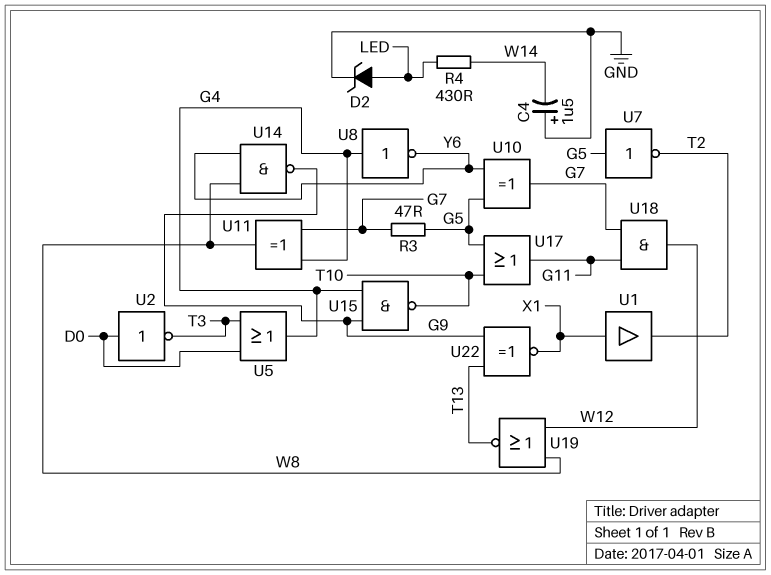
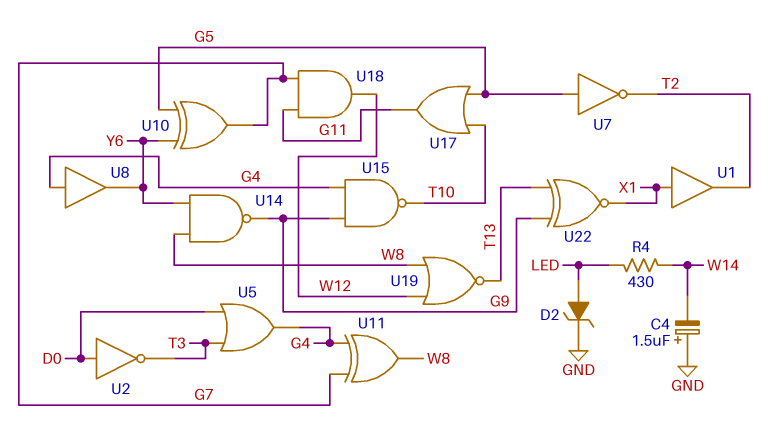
R3: 47 (G5, G7) -> none
U8: NOT (in G4, out Y6) -> buffer (in G4, out Y6)

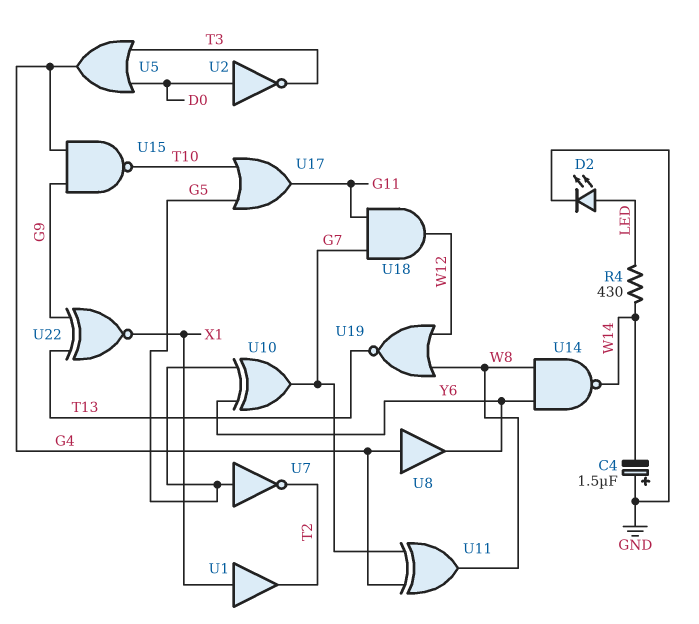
D2: zener (A LED, K GND) -> LED (A LED, K GND)
U14: NAND (in W8, in Y6, out G9) -> NAND (in W8, in Y6, out W14)

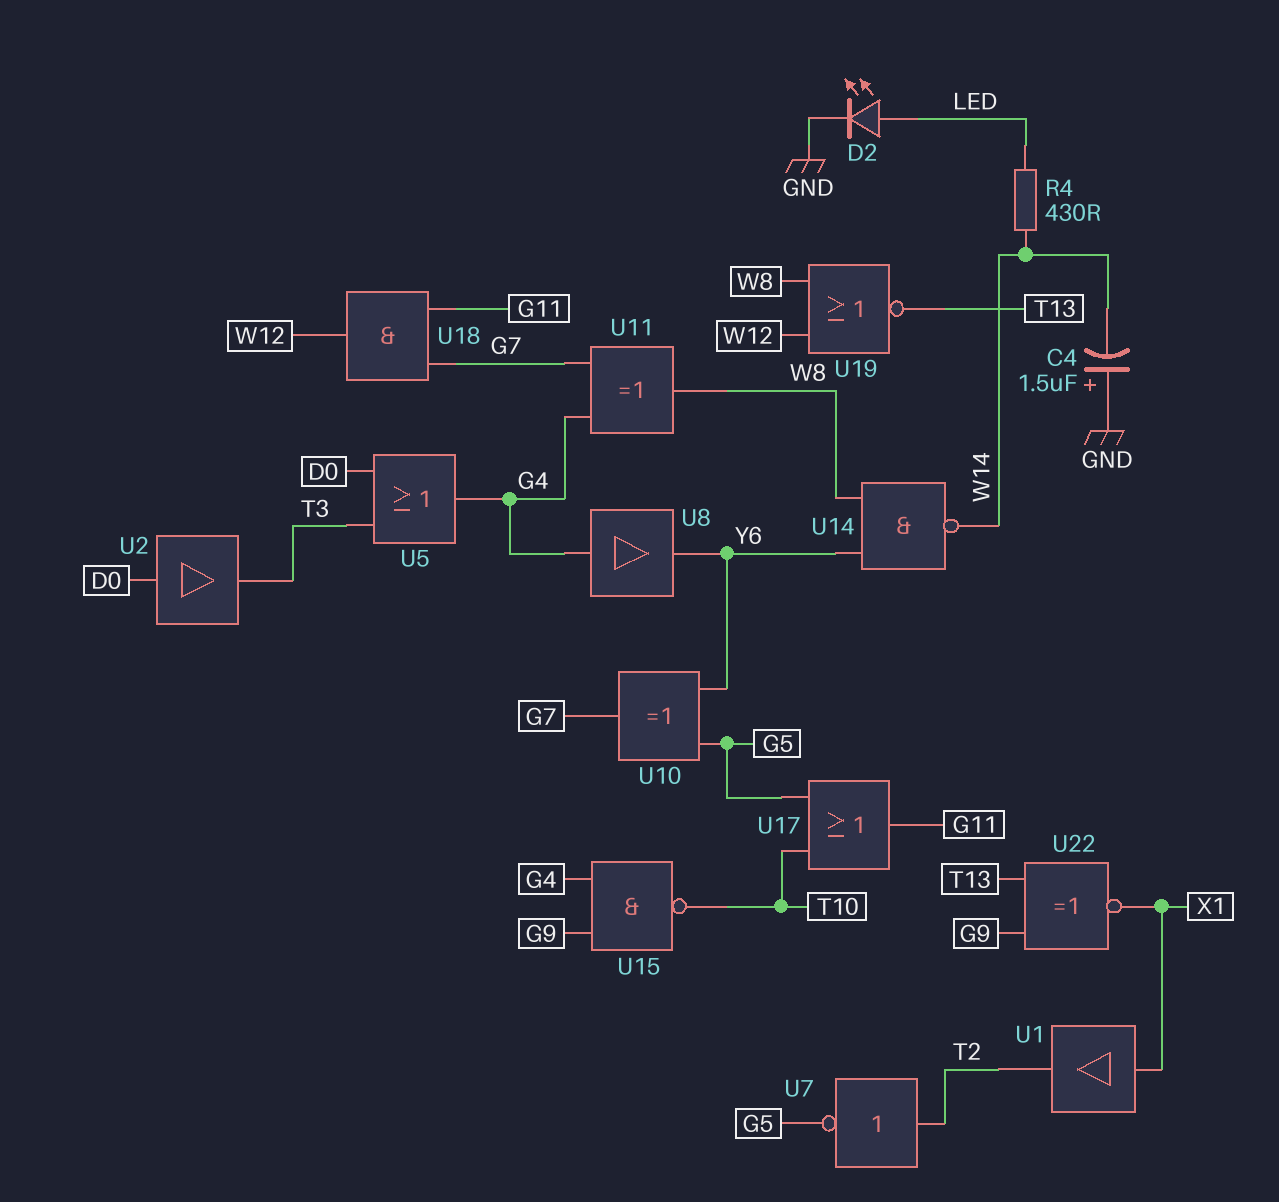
U2: NOT (in D0, out T3) -> buffer (in D0, out T3)
U7: NOT (in G5, out T2) -> NOT (in T2, out G5)

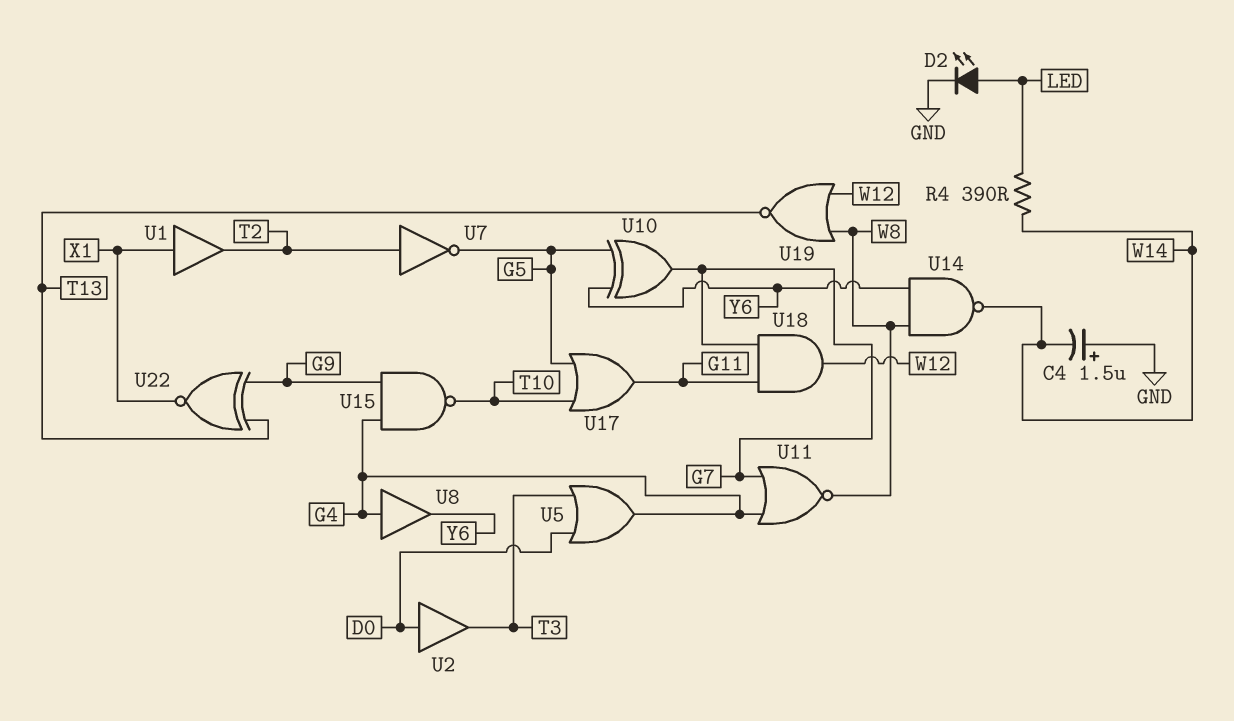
R4: 430 (LED, W14) -> 390 (LED, W14)
U11: XOR (in G4, in G7, out W8) -> NOR (in G4, in G7, out W8)

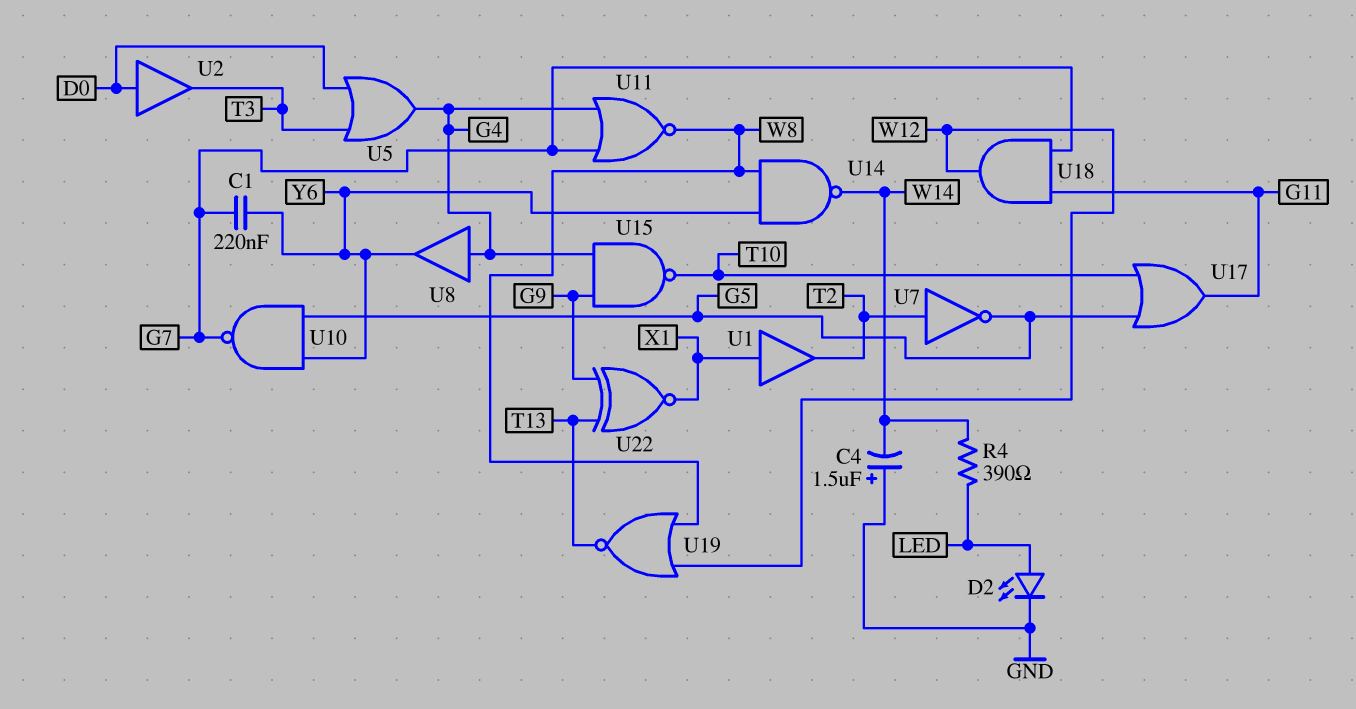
C1: none -> 220nF (G7, Y6)
U10: XOR (in G5, in Y6, out G7) -> NAND (in G5, in Y6, out G7)

